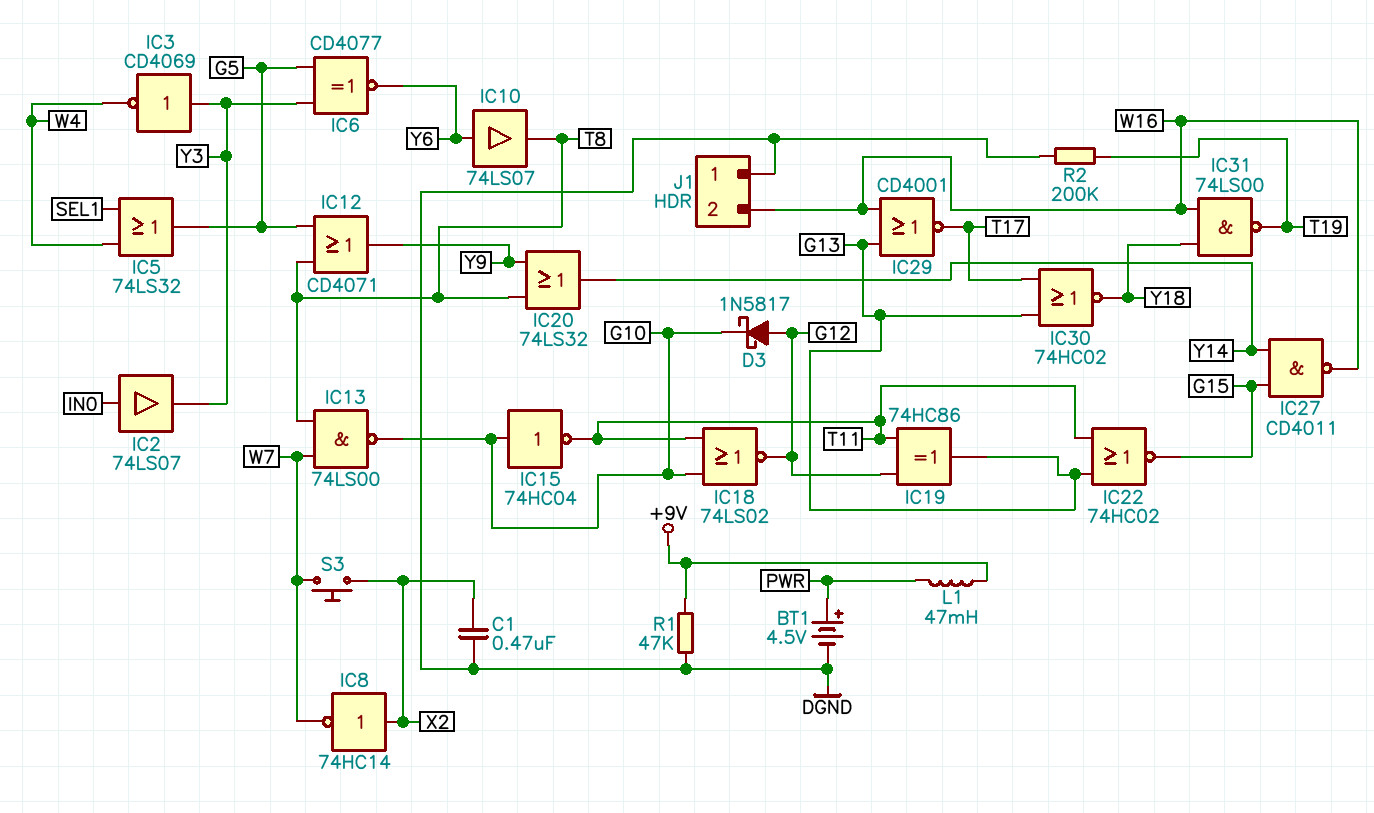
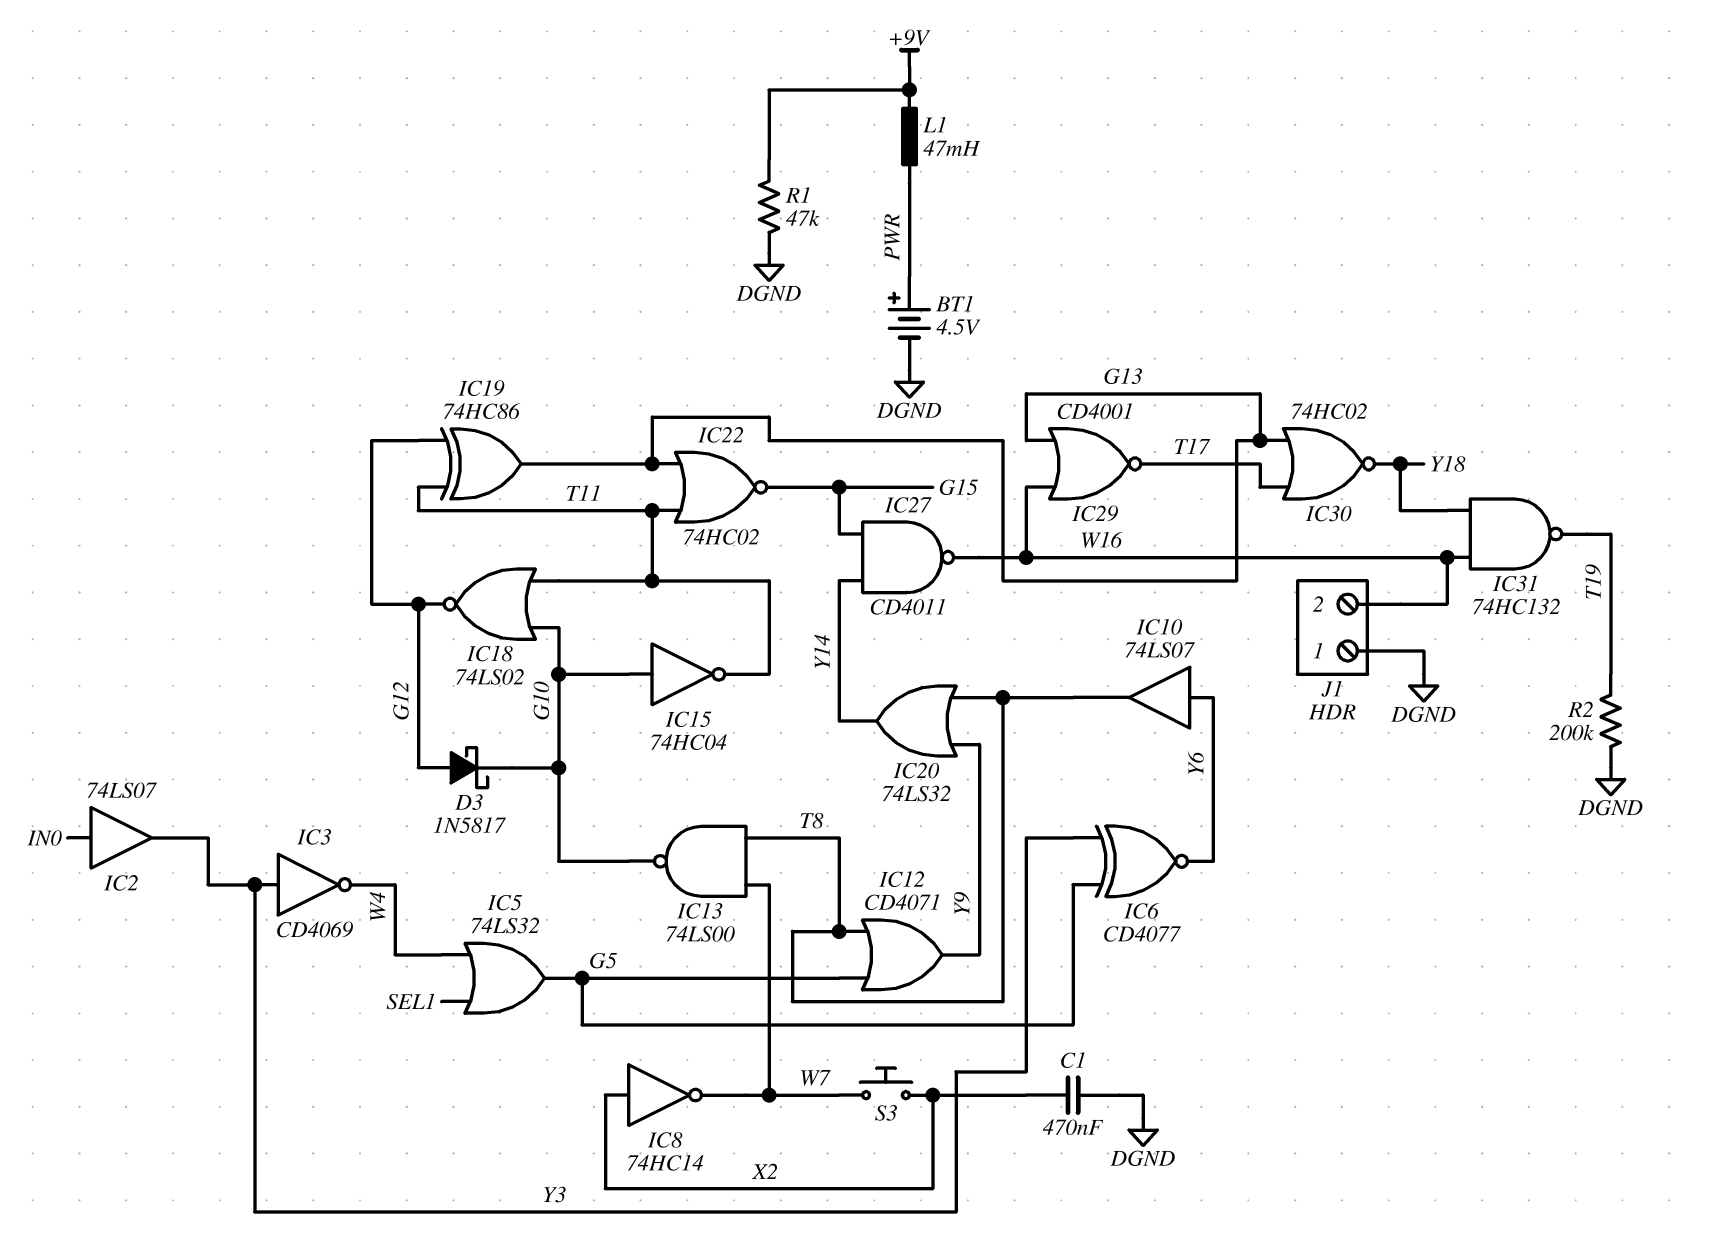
IC31: NAND 74LS00 (in W16, in Y18, out T19) -> NAND 74HC132 (in W16, in Y18, out T19)

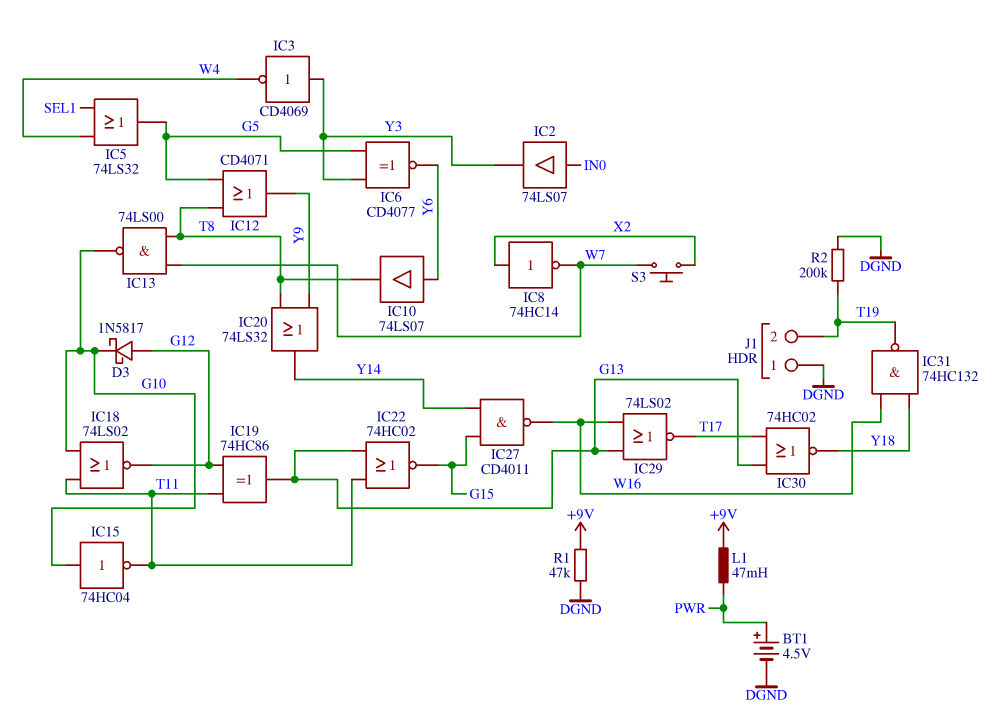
C1: 470nF (DGND, X2) -> none
IC29: NOR CD4001 (in G13, in W16, out T17) -> NOR 74LS02 (in G13, in W16, out T17)
J1 pin 2: W16 -> T19

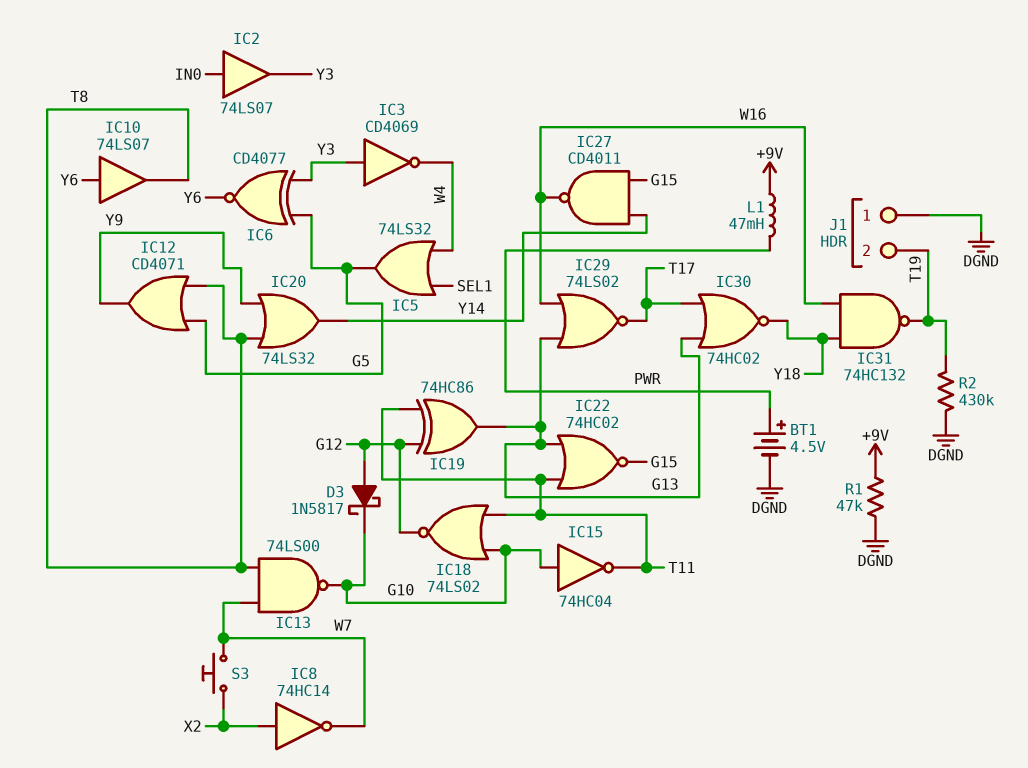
R2: 200k (DGND, T19) -> 430k (DGND, T19)

